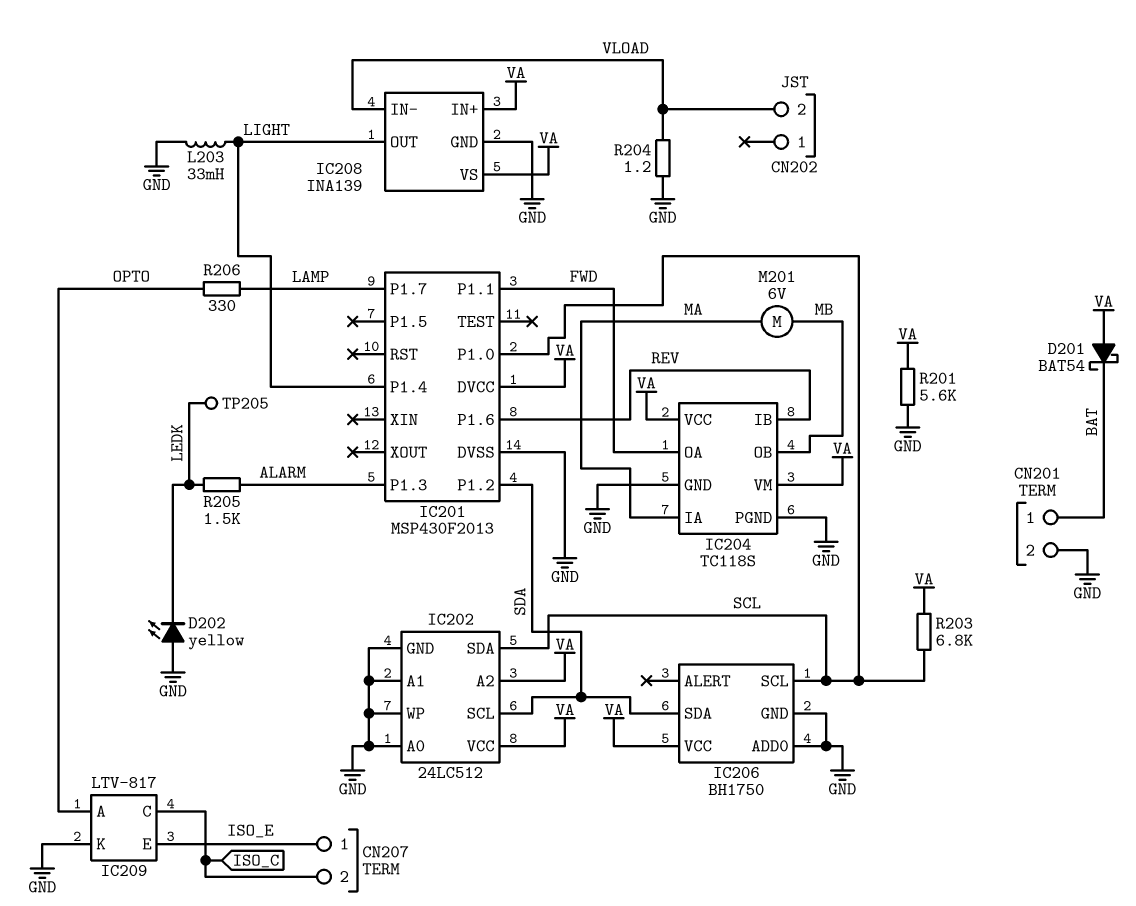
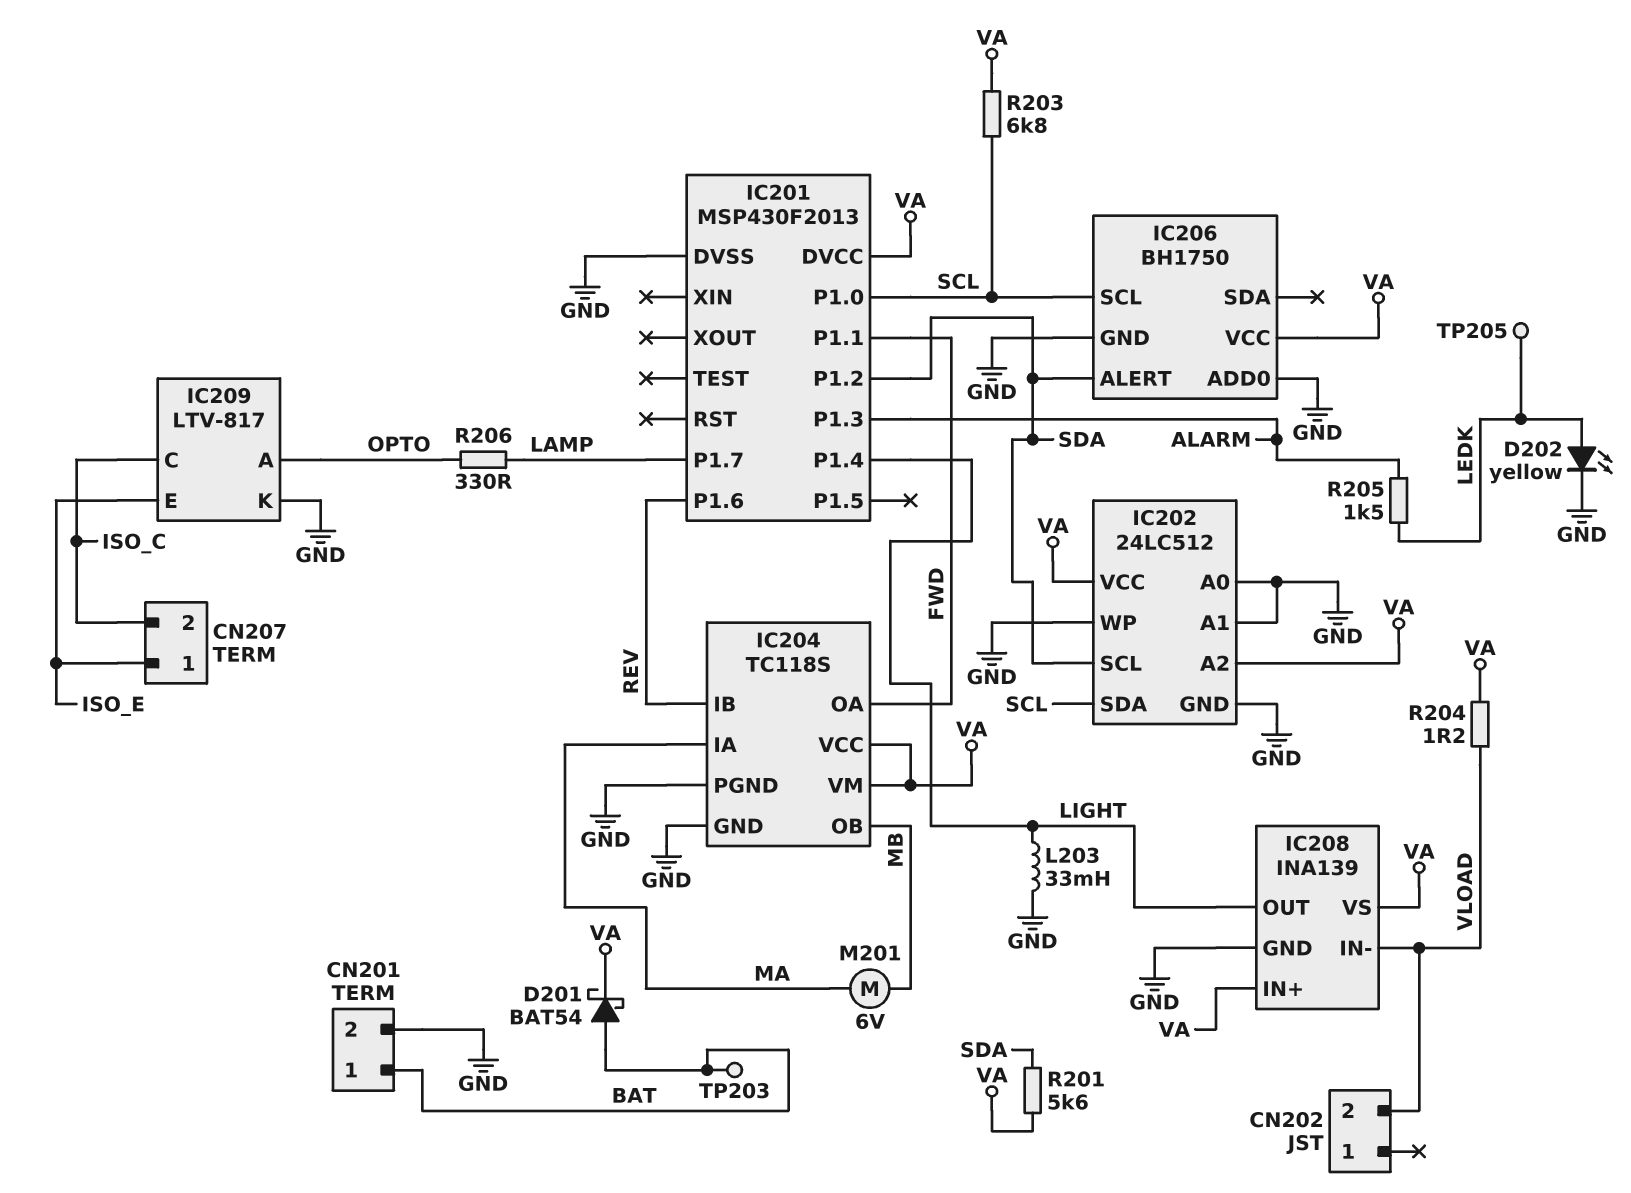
D201: schottky BAT54 (A VA, K BAT) -> schottky BAT54 (A BAT, K VA)
D202: LED yellow (A GND, K LEDK) -> LED yellow (A LEDK, K GND)
IC206 pin ALERT: none -> SDA
IC206 pin SDA: SDA -> none
R201: 5.6k (GND, VA) -> 5.6k (SDA, VA)
R204: 1.2 (GND, VLOAD) -> 1.2 (VA, VLOAD)
TP203: none -> test point (BAT)

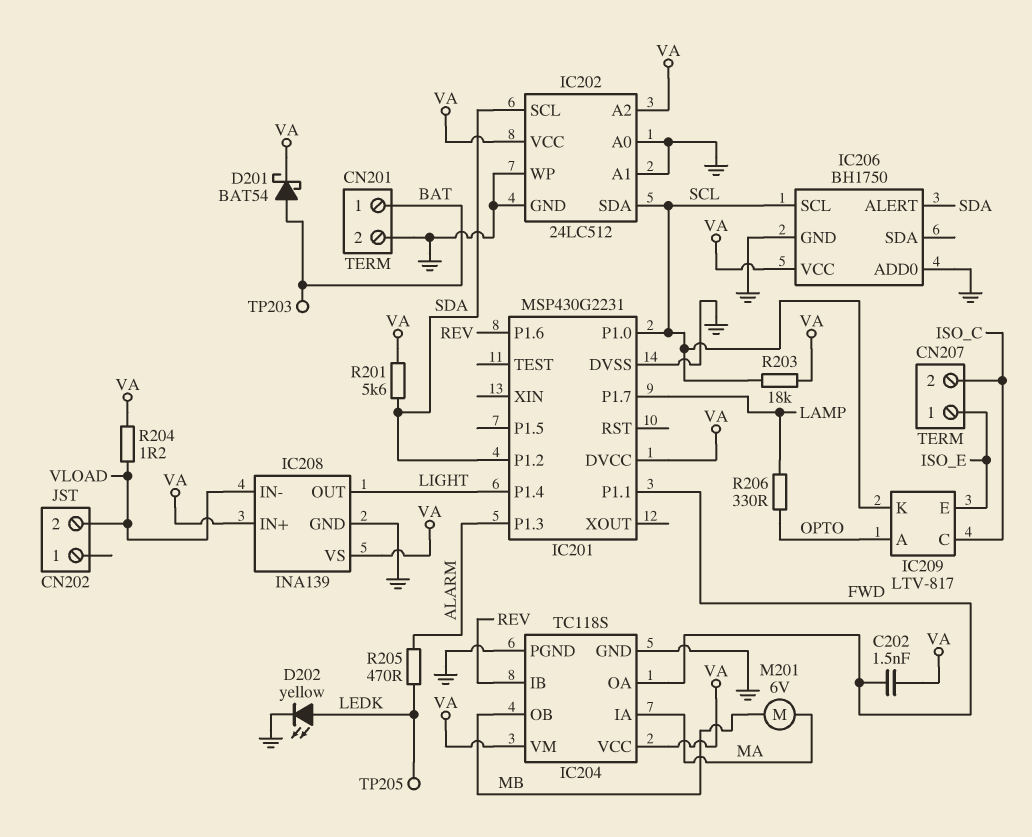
C202: none -> 1.5nF (FWD, VA)
IC201: MSP430F2013 -> MSP430G2231
IC209 pin K: GND -> SCL
L203: 33mH (GND, LIGHT) -> none
R203: 6.8k (SCL, VA) -> 18k (SCL, VA)
R205: 1.5k (ALARM, LEDK) -> 470 (ALARM, LEDK)

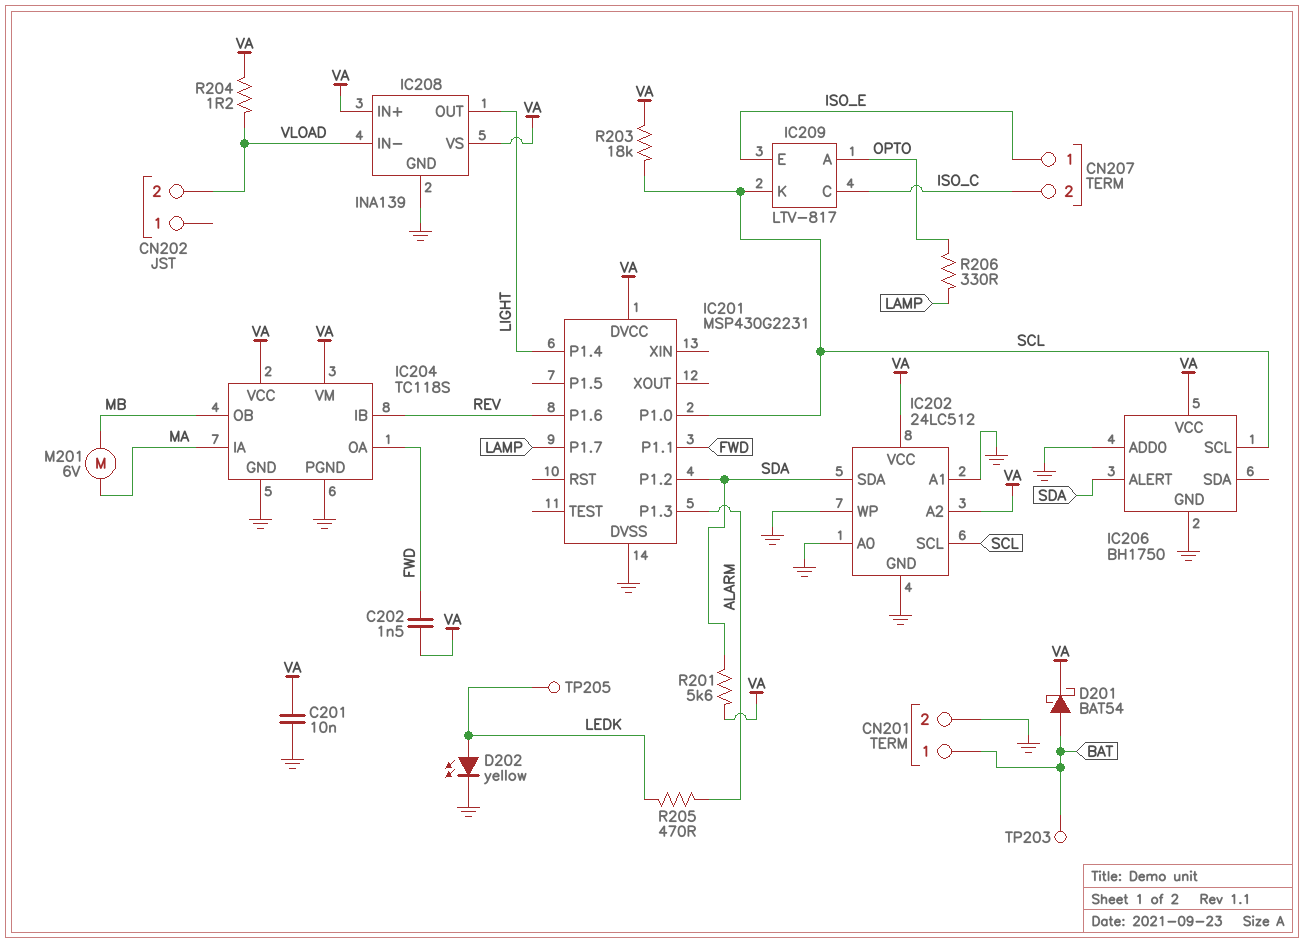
C201: none -> 10nF (GND, VA)
IC202 pin SCL: SDA -> SCL
IC202 pin SDA: SCL -> SDA

